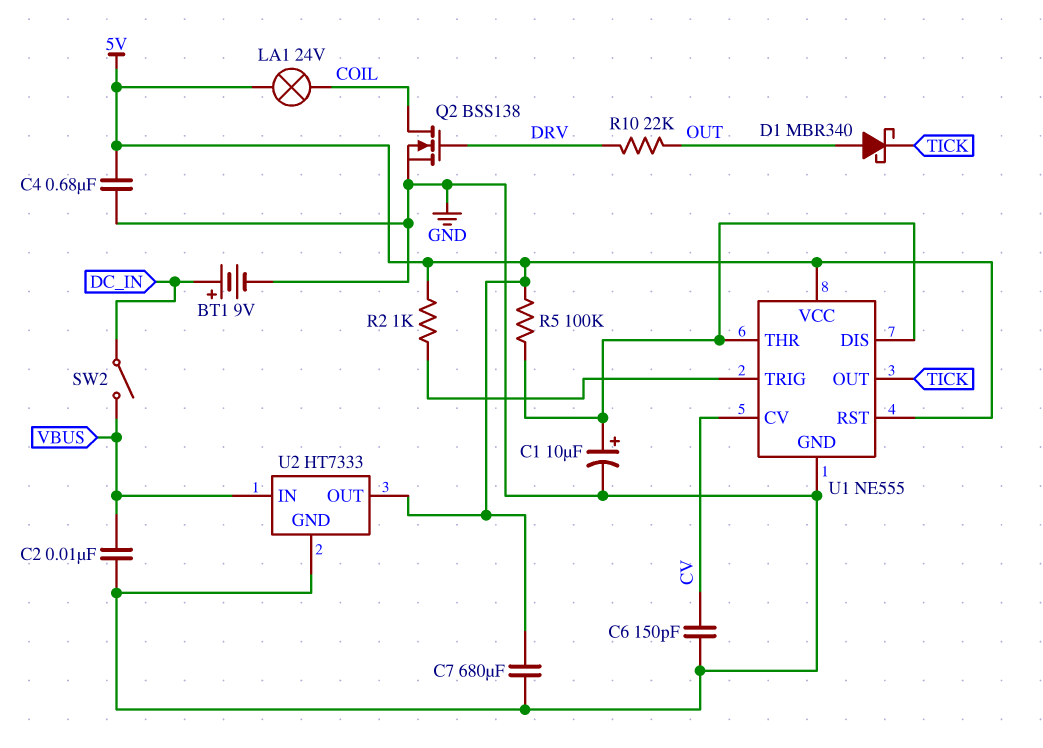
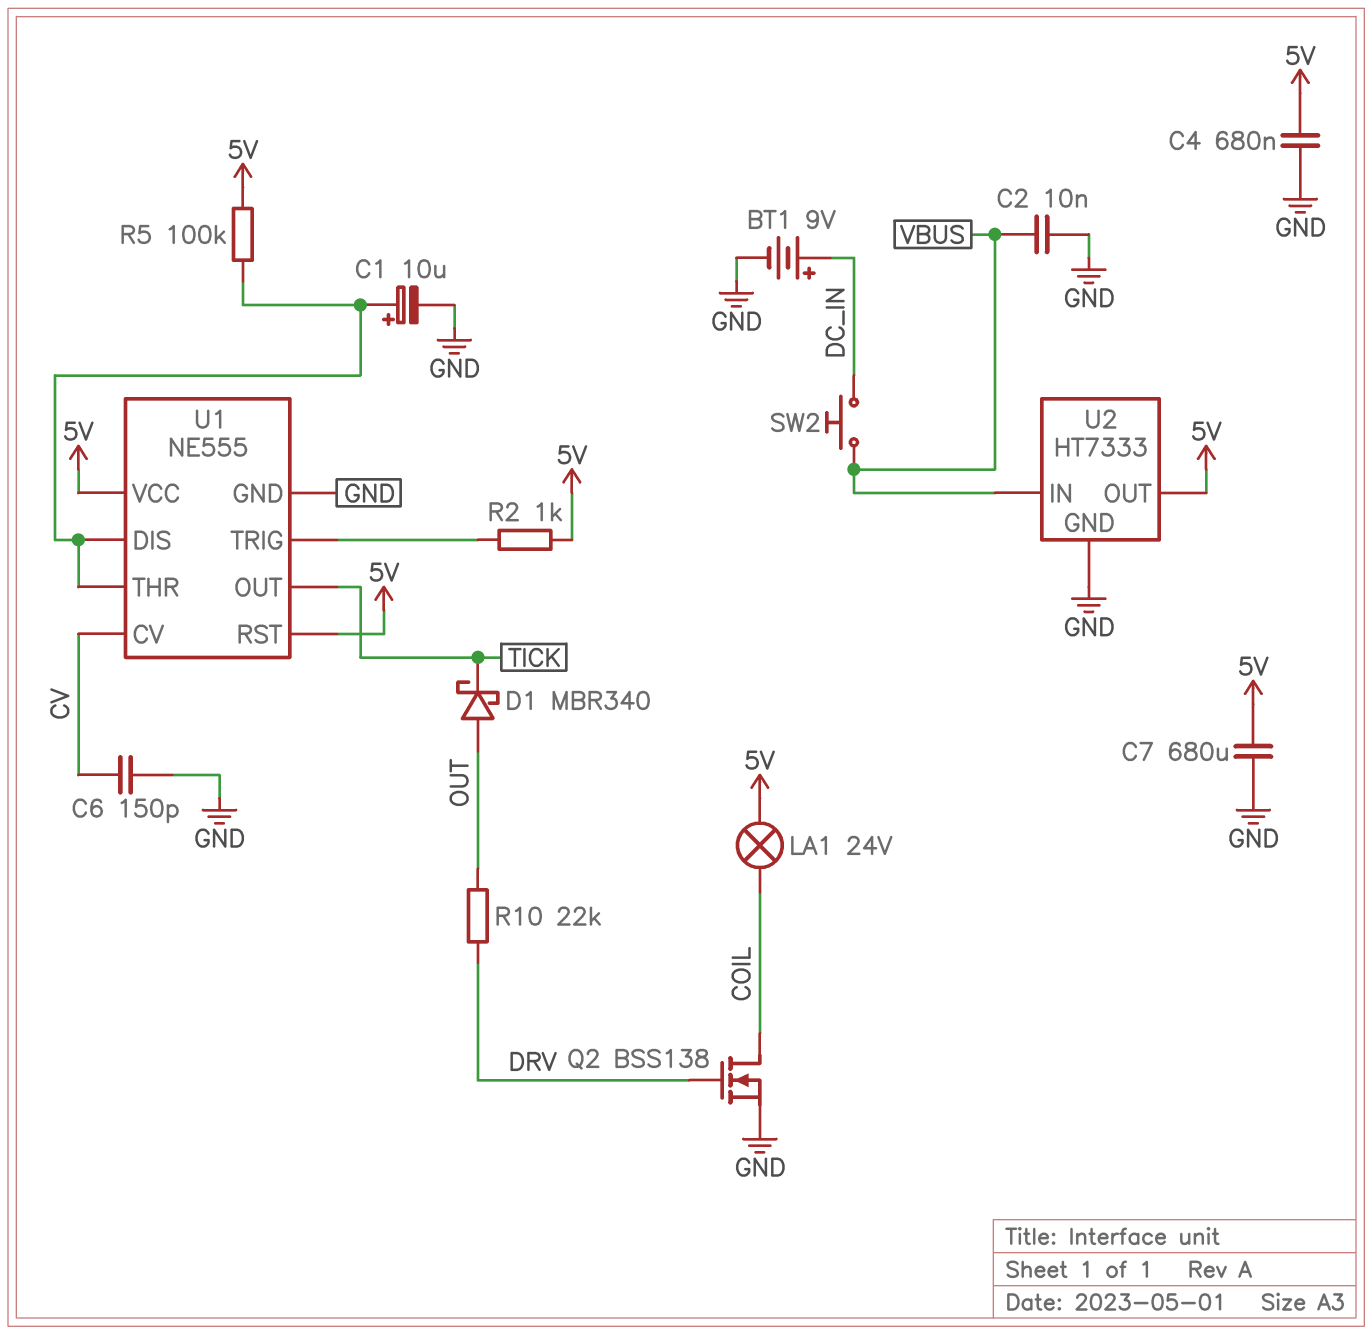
SW2: switch (DC_IN, VBUS) -> button (DC_IN, VBUS)

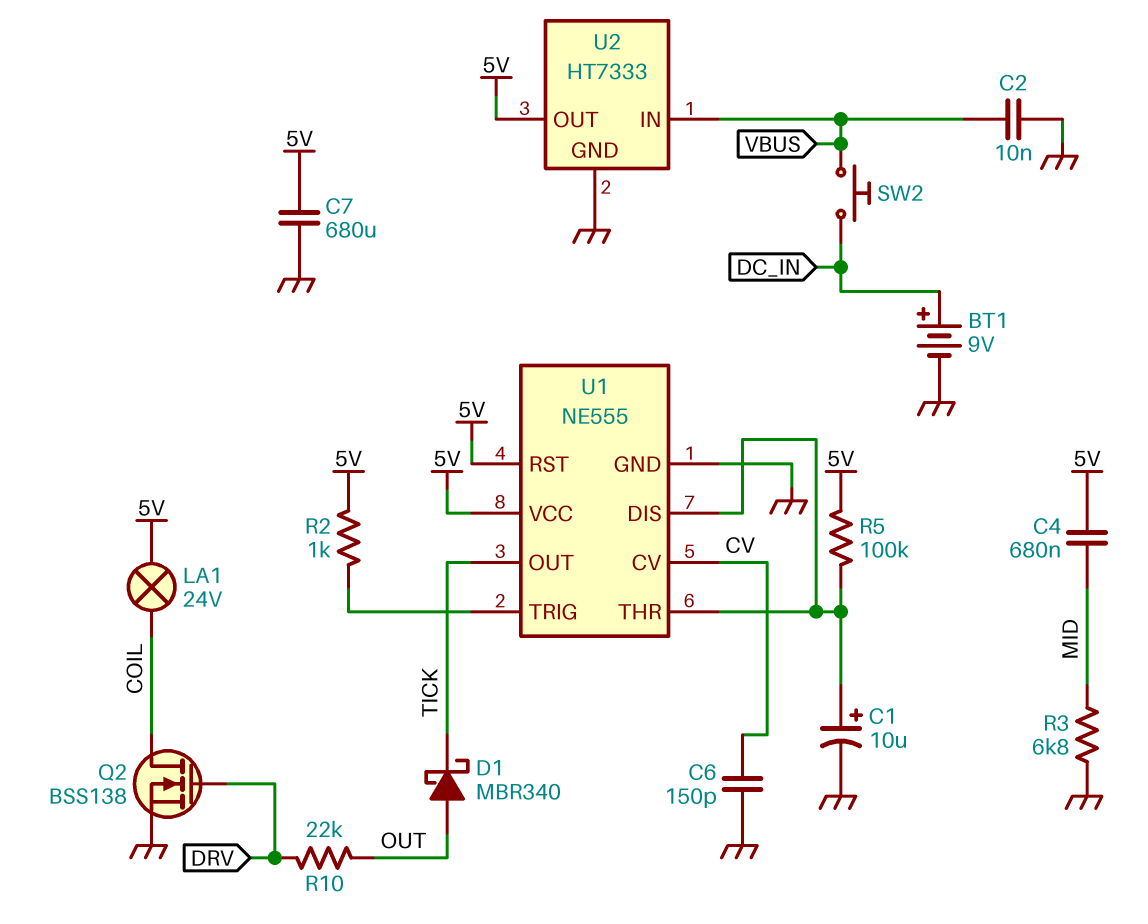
C4: 680nF (5V, GND) -> 680nF (5V, MID)
R3: none -> 6.8k (GND, MID)

